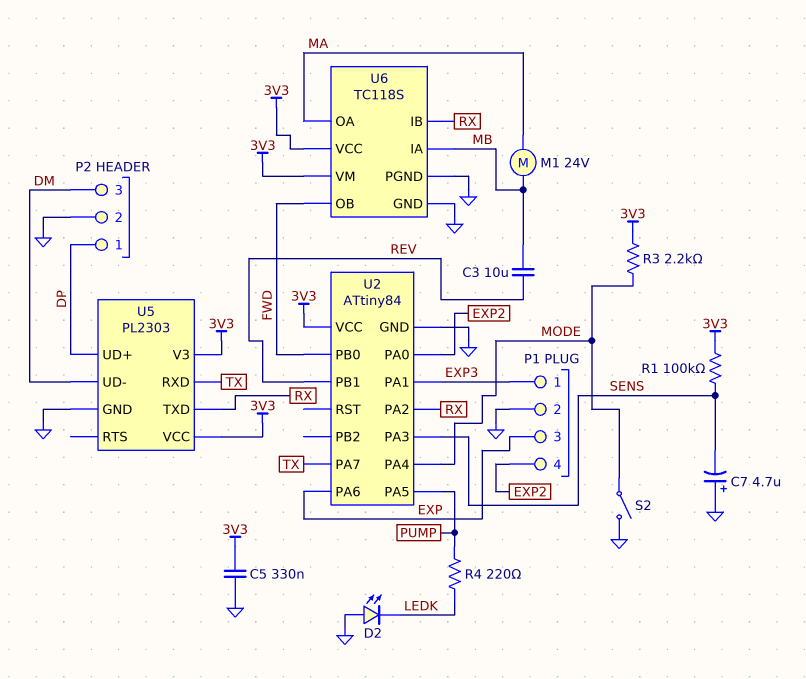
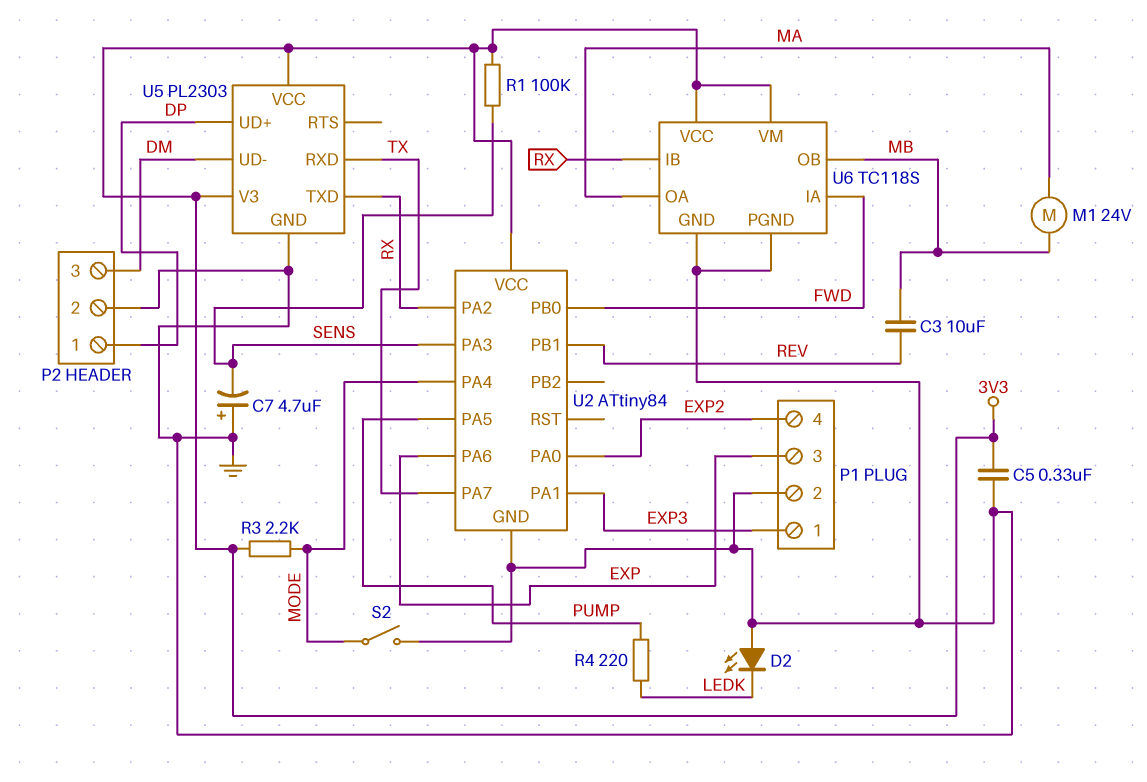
U6 pin IA: MB -> FWD
U6 pin OB: FWD -> MB

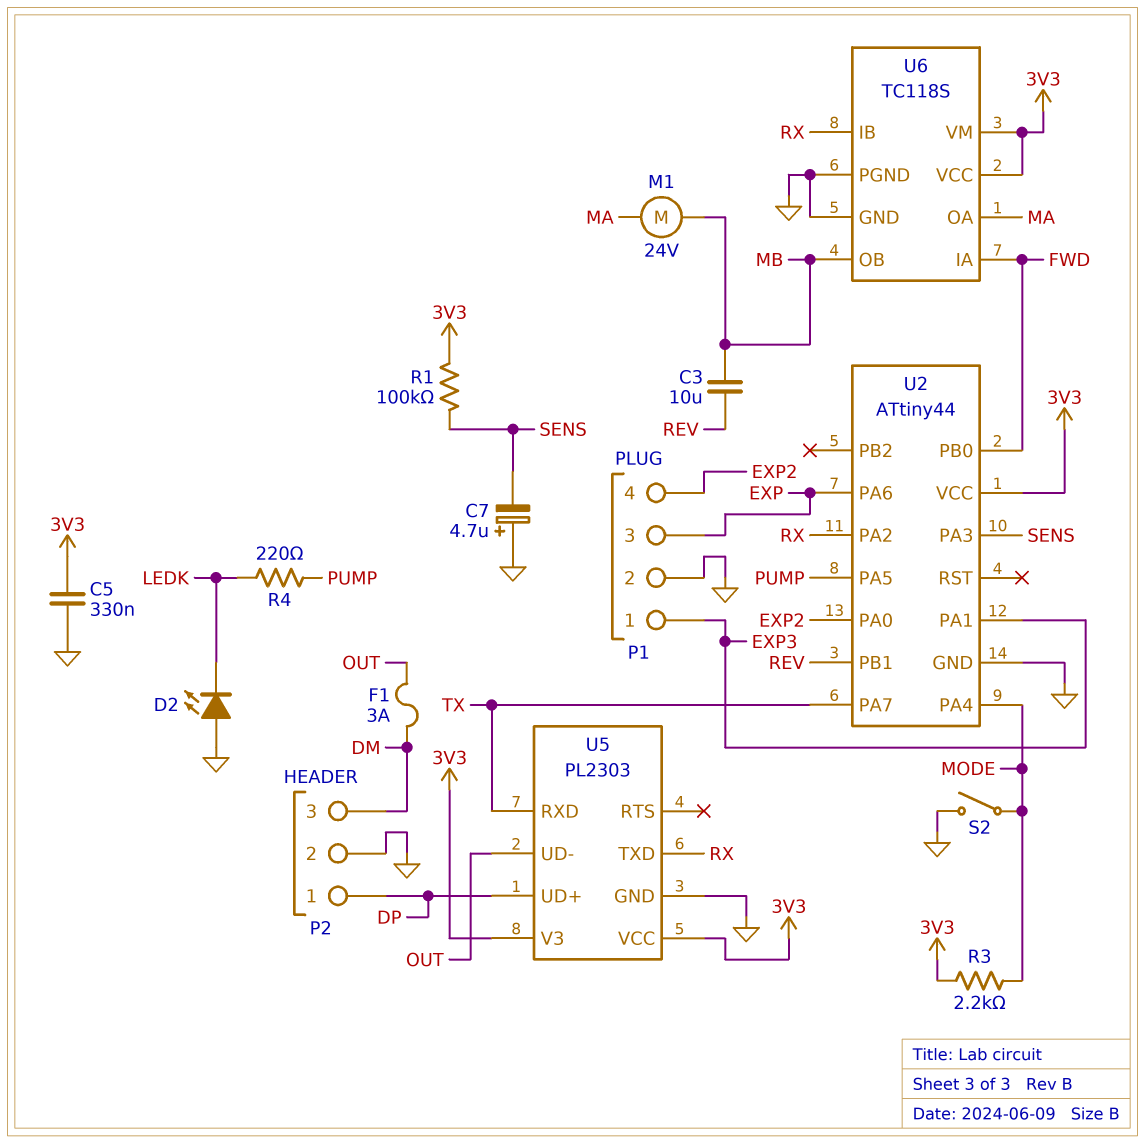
F1: none -> 3A (DM, OUT)
U2: ATtiny84 -> ATtiny44
U5 pin UD-: DM -> OUT

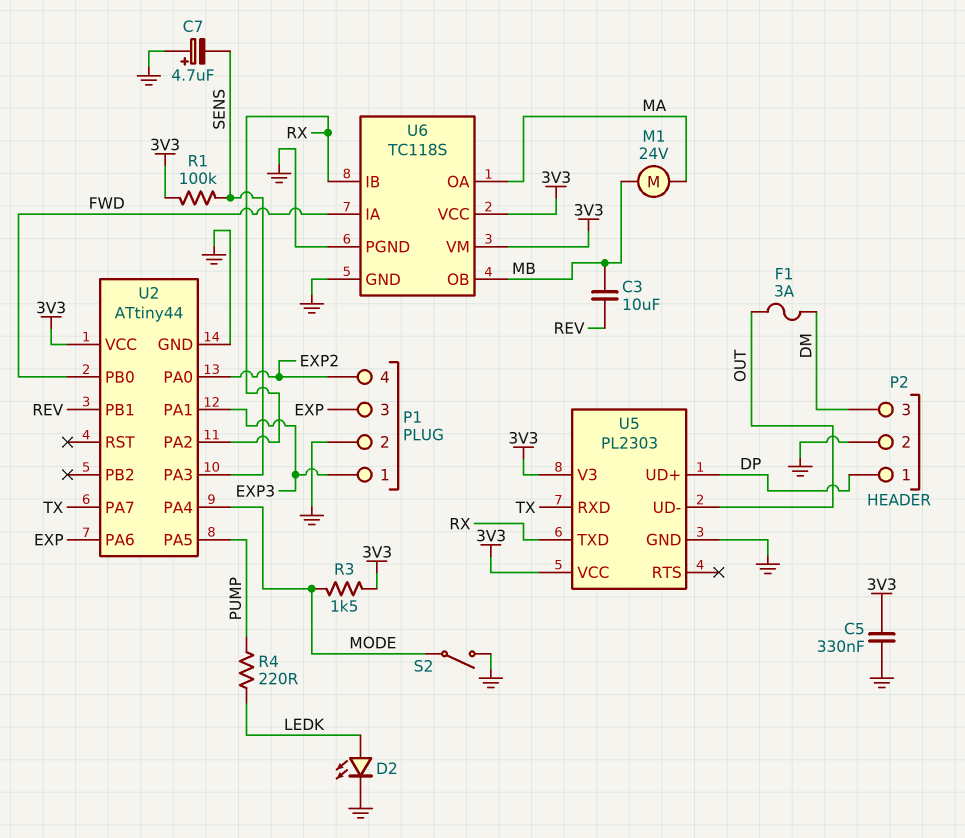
D2: LED (A GND, K LEDK) -> LED (A LEDK, K GND)
R3: 2.2k (3V3, MODE) -> 1.5k (3V3, MODE)

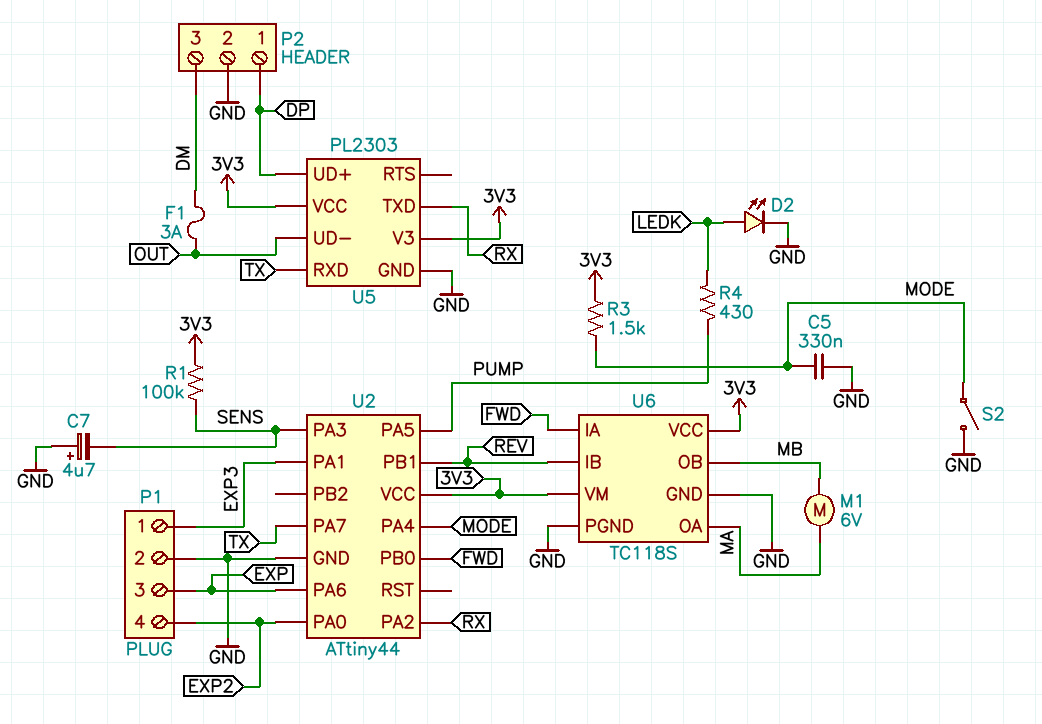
C3: 10uF (MB, REV) -> none
C5: 330nF (3V3, GND) -> 330nF (GND, MODE)
M1: motor 24V (MA, MB) -> motor 6V (MA, MB)
R4: 220 (LEDK, PUMP) -> 430 (LEDK, PUMP)
U6 pin IB: RX -> REV

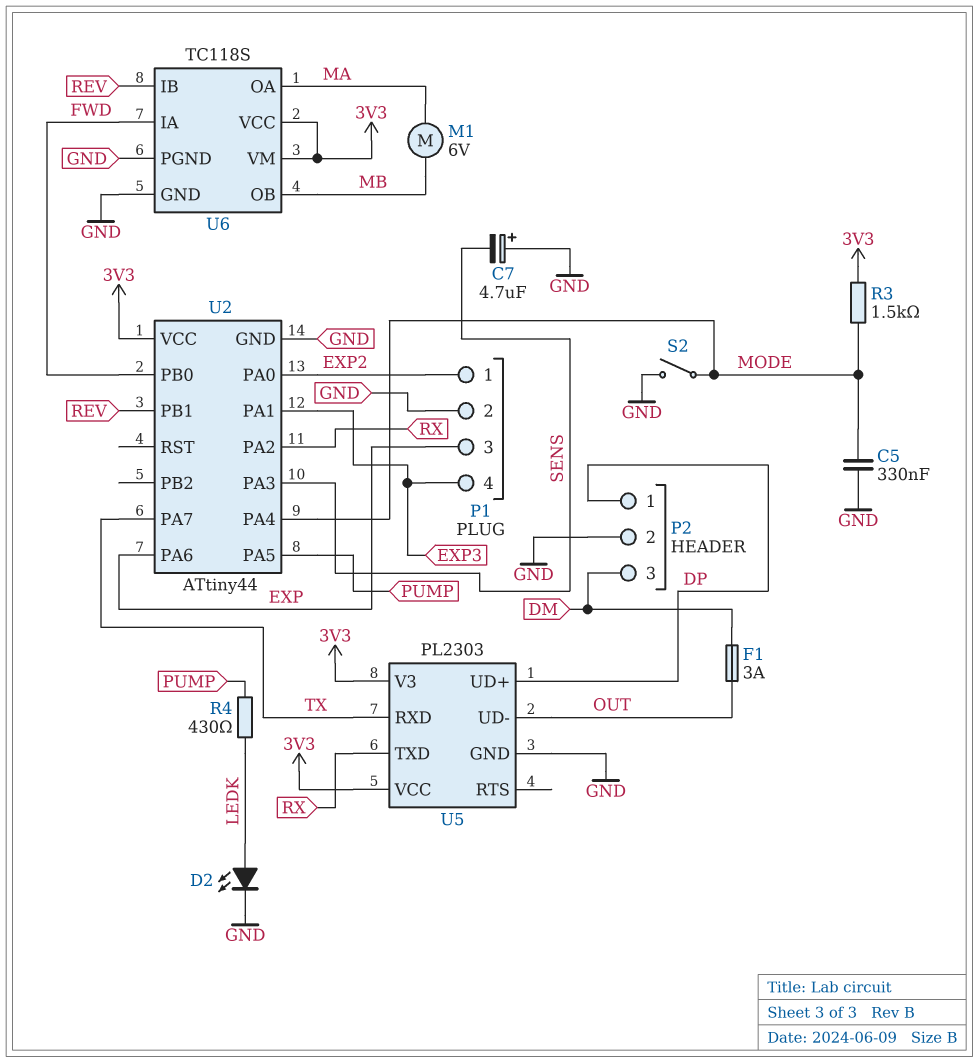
P1 pin 1: EXP3 -> EXP2
P1 pin 4: EXP2 -> EXP3
R1: 100k (3V3, SENS) -> none

